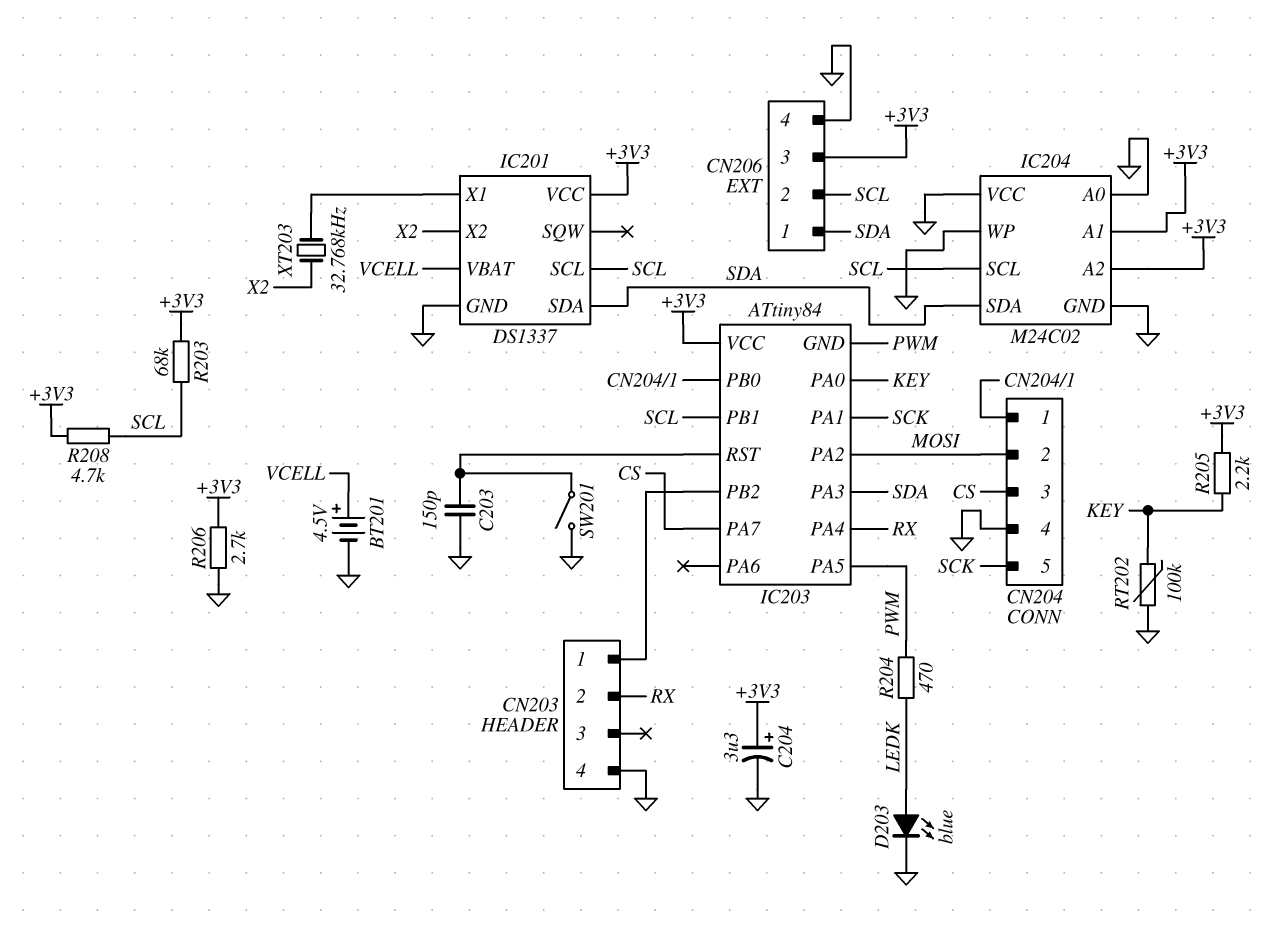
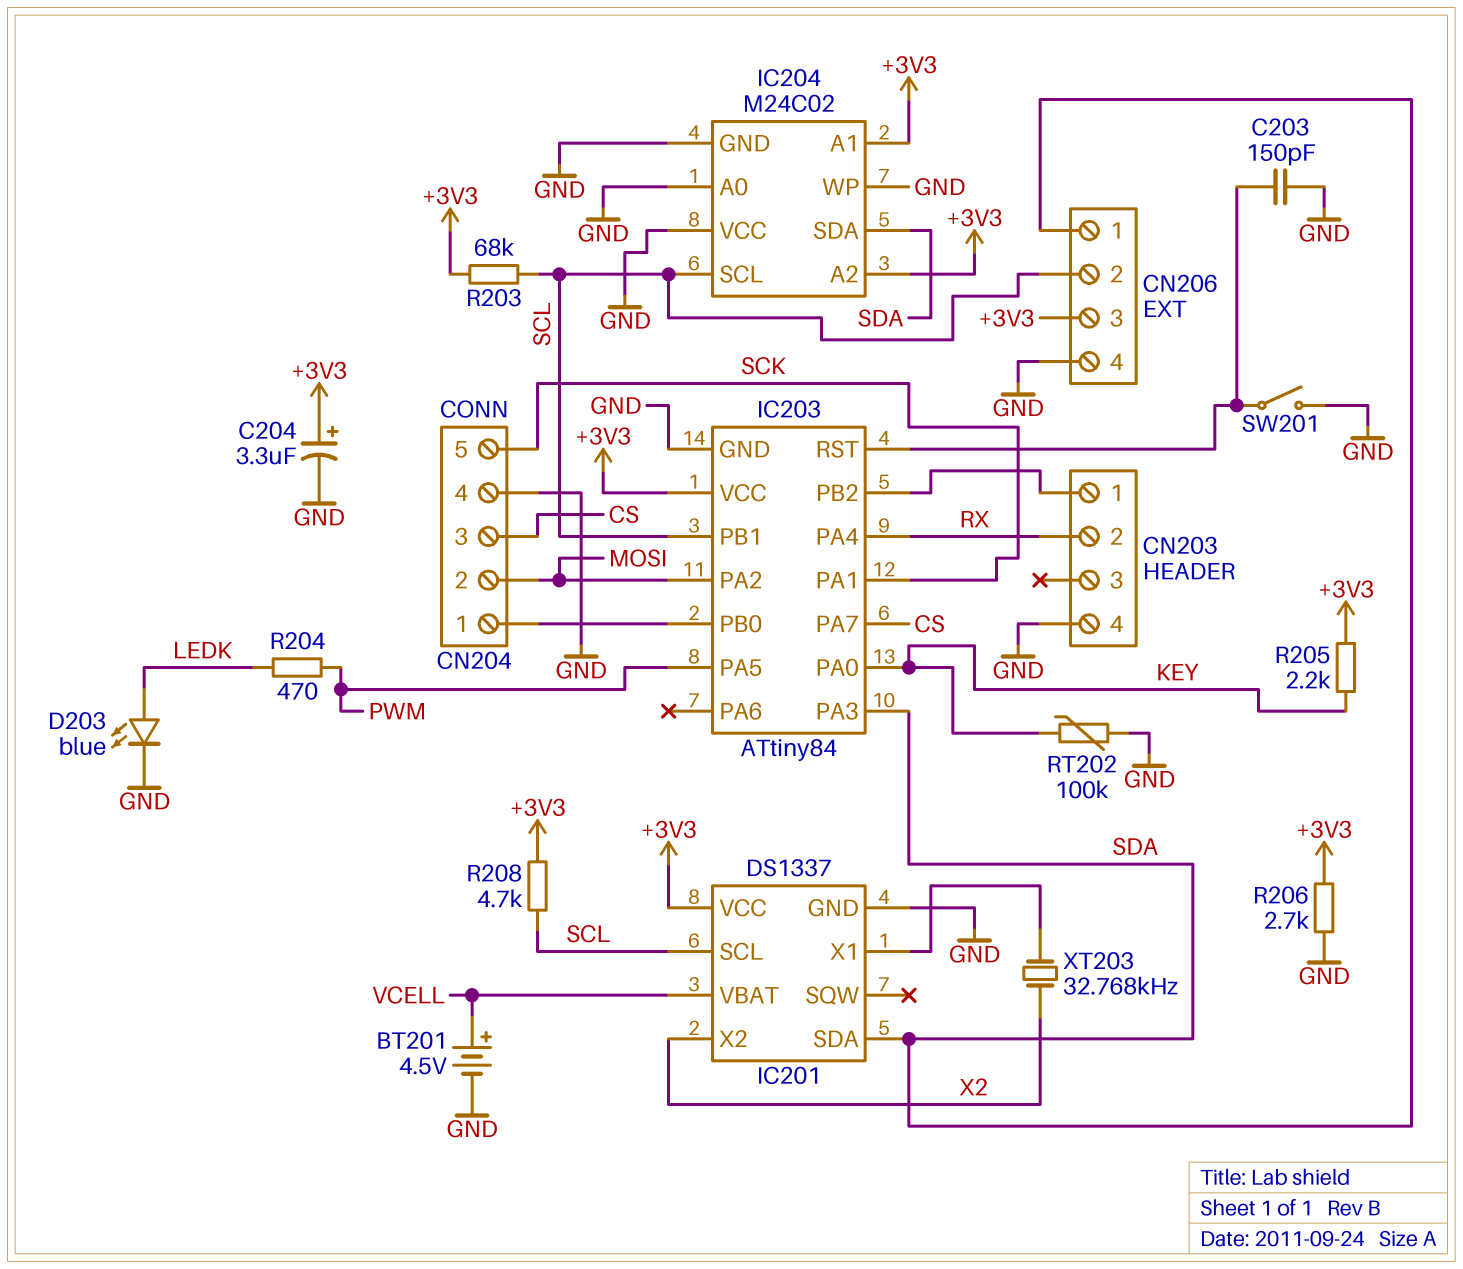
IC203 pin GND: PWM -> GND

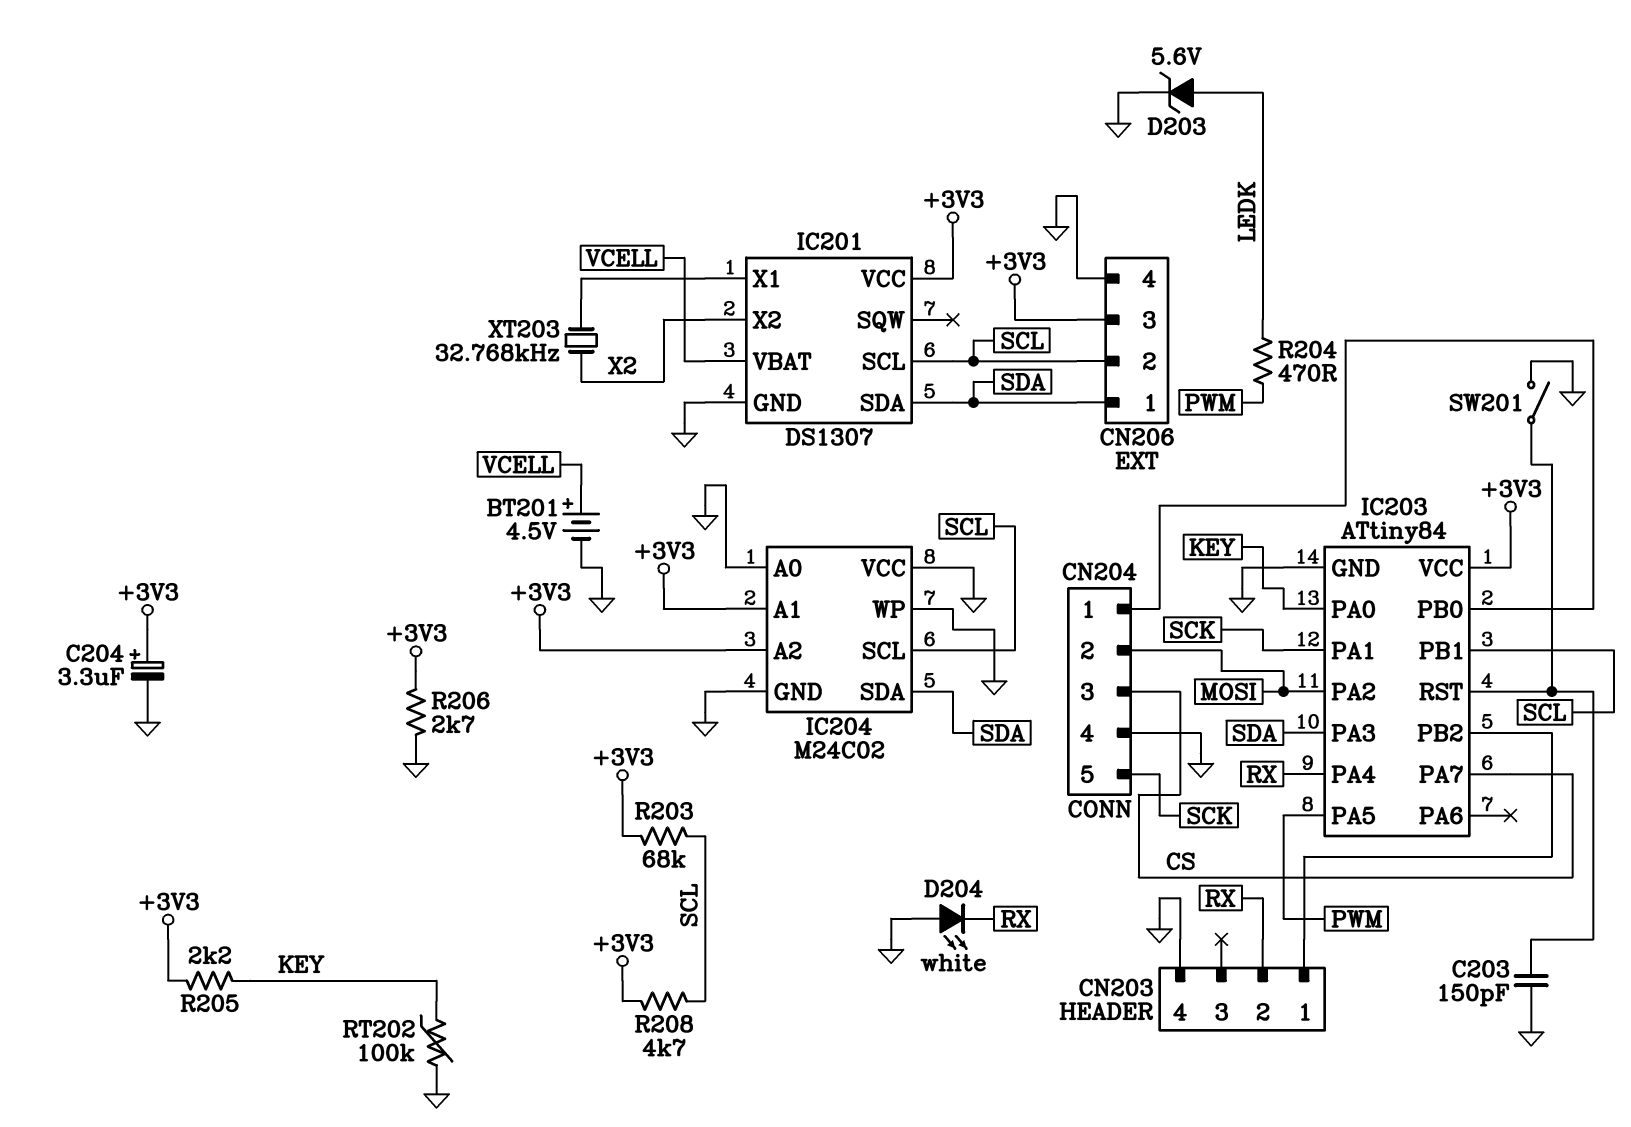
D203: LED blue (A LEDK, K GND) -> zener 5.6V (A LEDK, K GND)
D204: none -> LED white (A GND, K RX)
IC201: DS1337 -> DS1307

